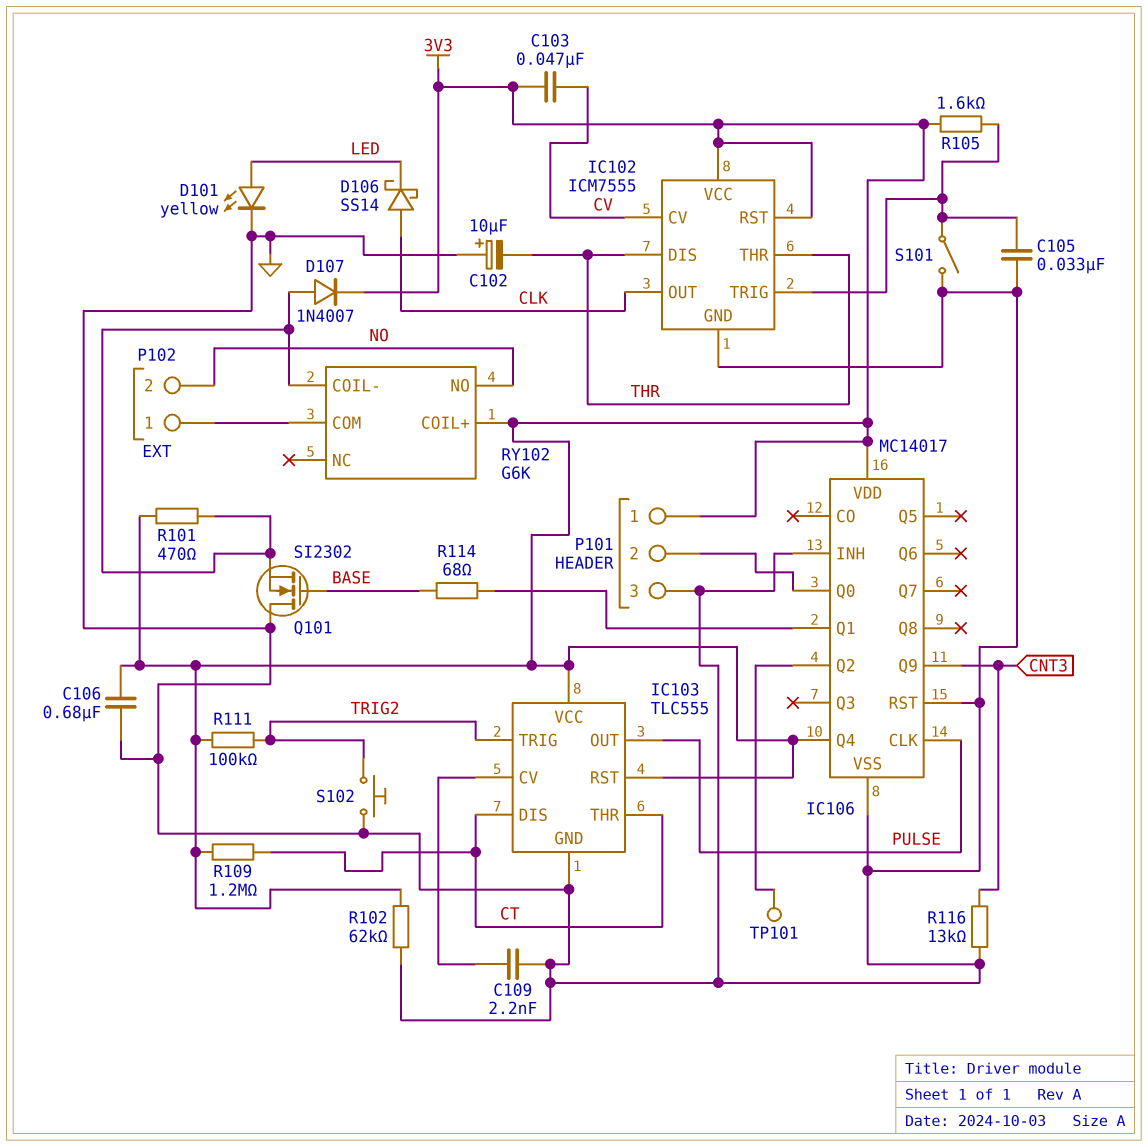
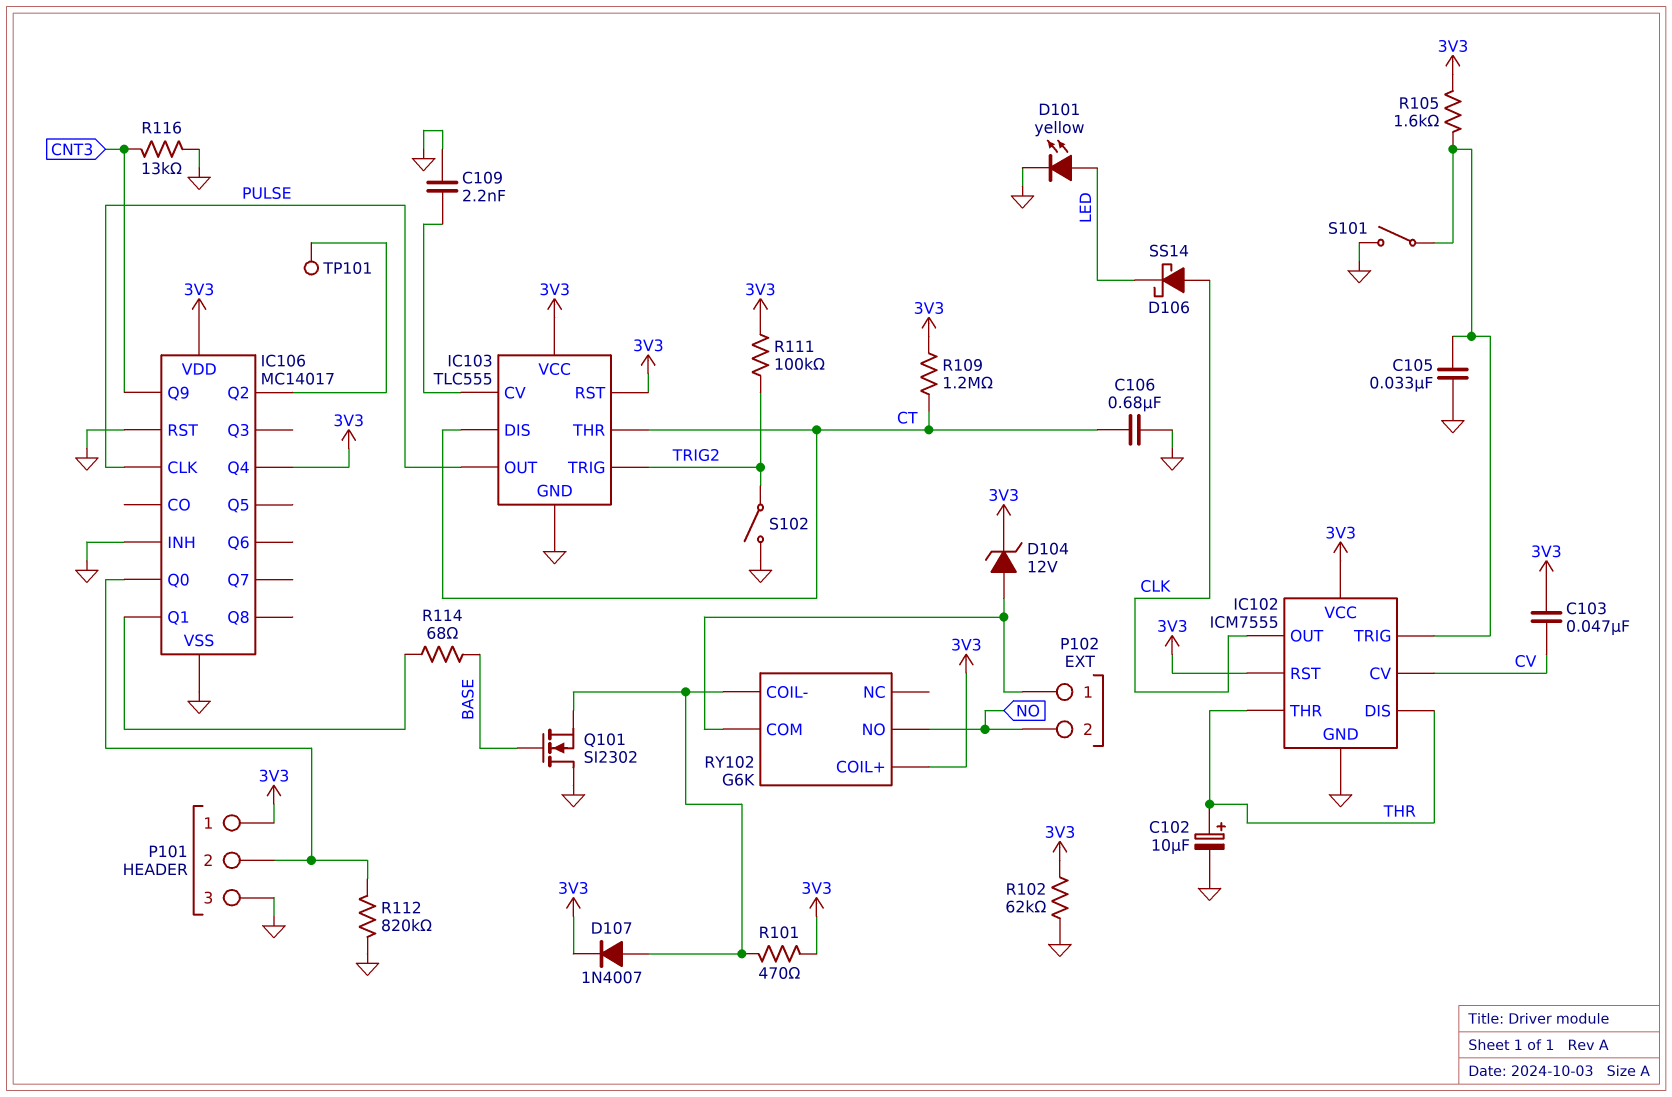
C102: 10uF (plus GND, minus THR) -> 10uF (plus THR, minus GND)
C106: 680nF (3V3, GND) -> 680nF (CT, GND)
D104: none -> zener 12V (A P102/1, K 3V3)
R112: none -> 820k (GND, IC106/Q0)
S102: button (GND, TRIG2) -> switch (GND, TRIG2)

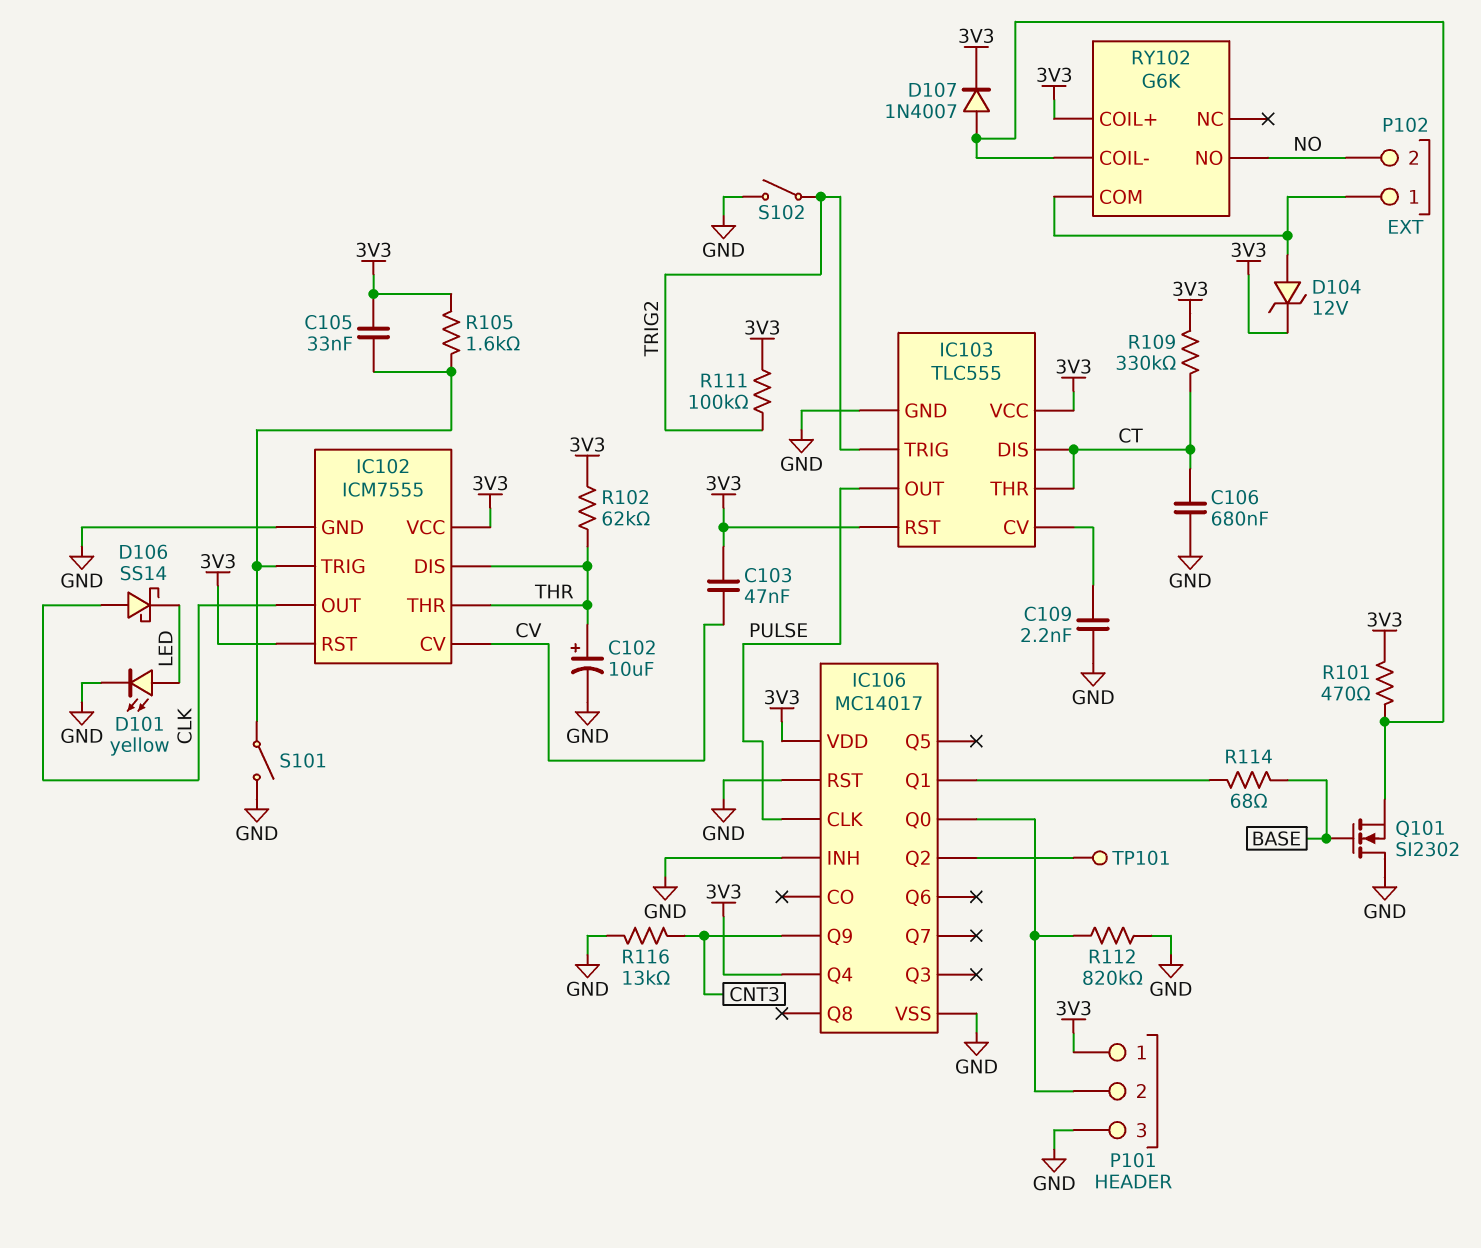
C105: 33nF (GND, IC102/TRIG) -> 33nF (3V3, IC102/TRIG)
R102: 62k (3V3, GND) -> 62k (3V3, THR)
R109: 1.2M (3V3, CT) -> 330k (3V3, CT)

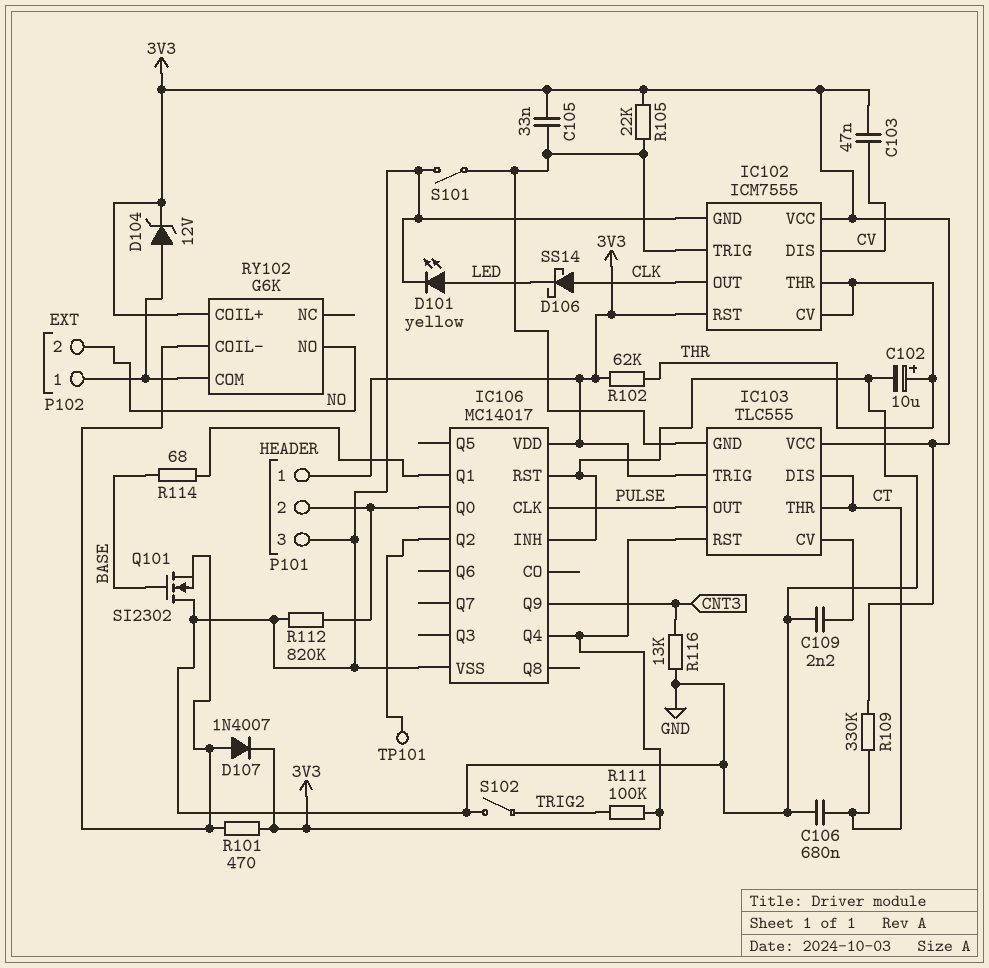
IC102 pin CV: CV -> THR
IC102 pin DIS: THR -> CV
IC103 pin GND: GND -> IC102/TRIG
IC103 pin TRIG: TRIG2 -> 3V3
R105: 1.6k (3V3, IC102/TRIG) -> 22k (3V3, IC102/TRIG)

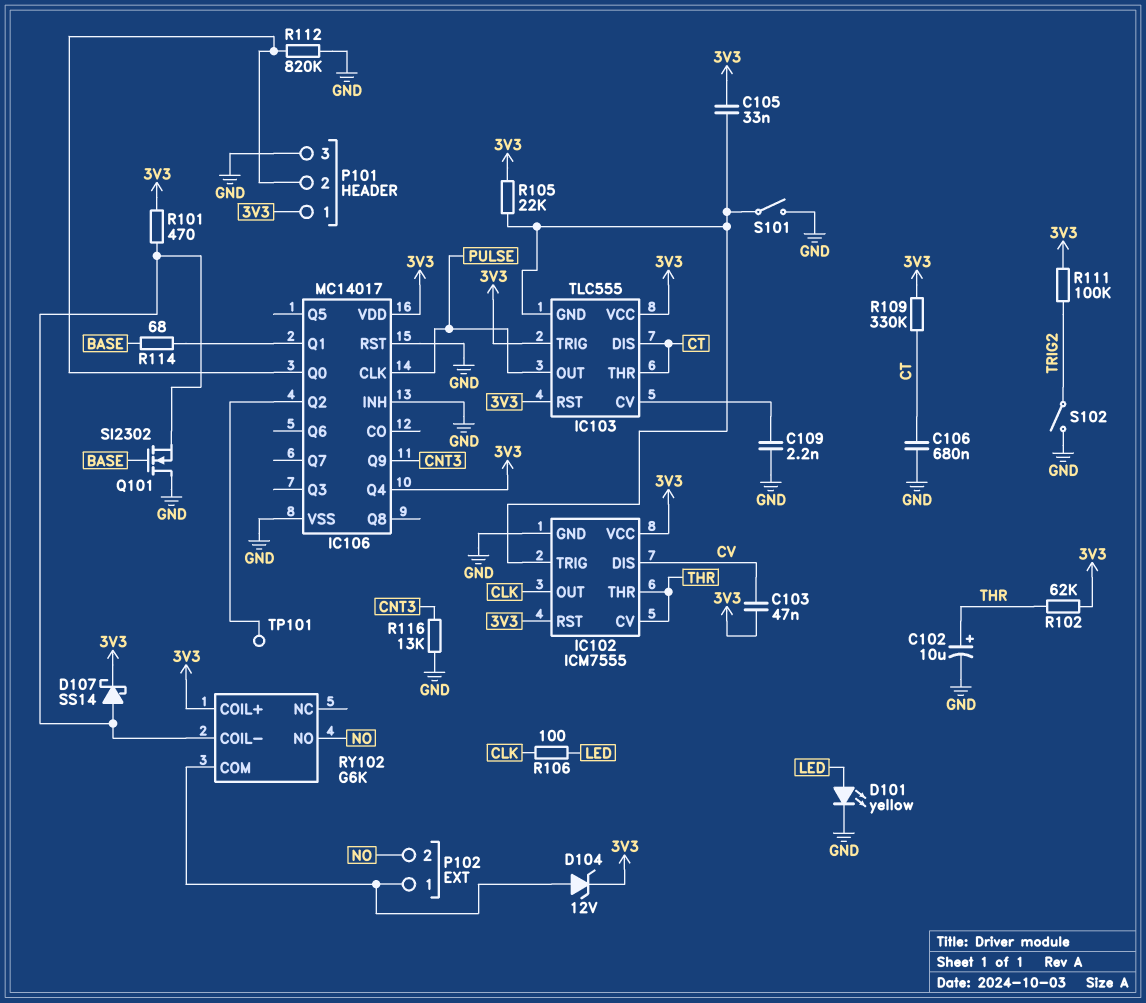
D106: schottky SS14 (A CLK, K LED) -> none
D107: diode 1N4007 (A RY102/COIL-, K 3V3) -> schottky SS14 (A RY102/COIL-, K 3V3)
R106: none -> 100 (CLK, LED)

